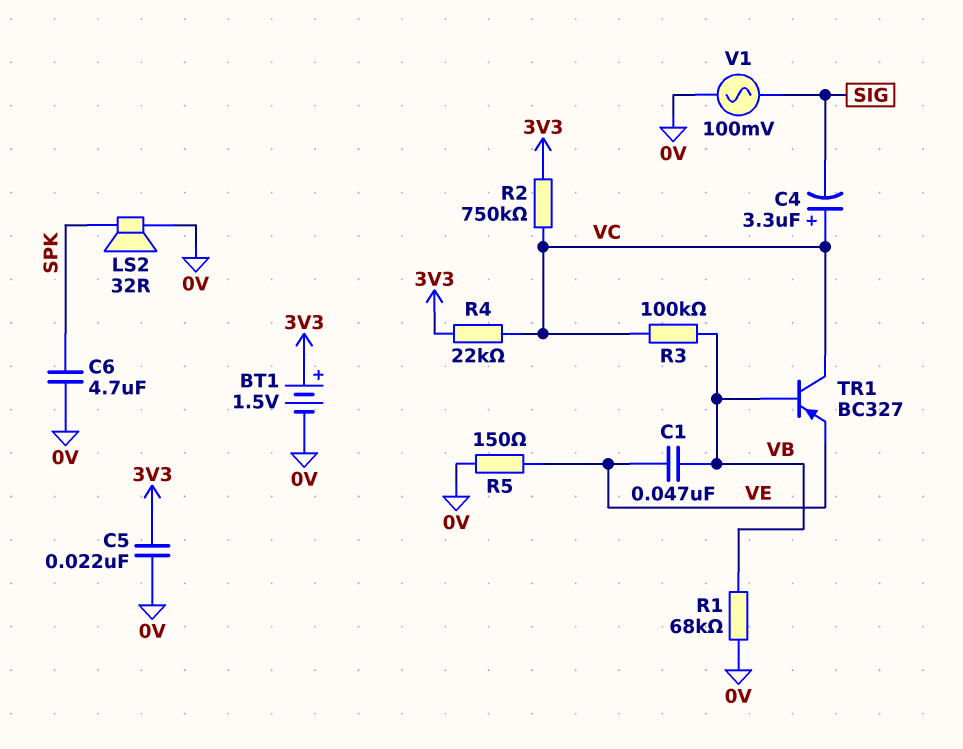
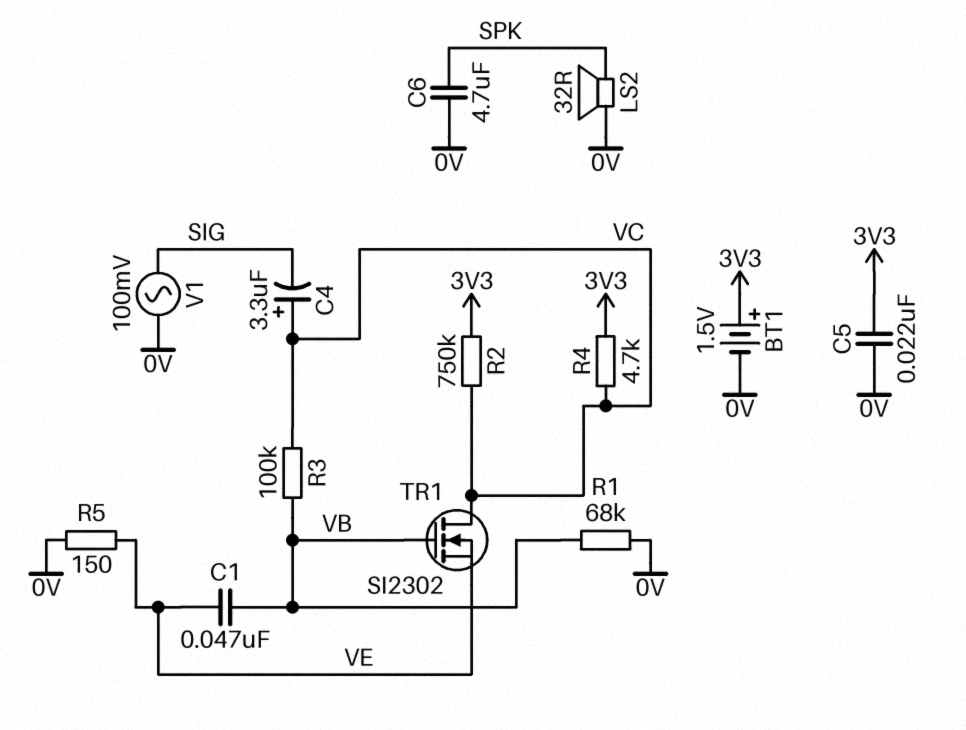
R4: 22k (3V3, VC) -> 4.7k (3V3, VC)
TR1: PNP BC327 (B VB, C VC, E VE) -> NMOS SI2302 (G VB, D VC, S VE)

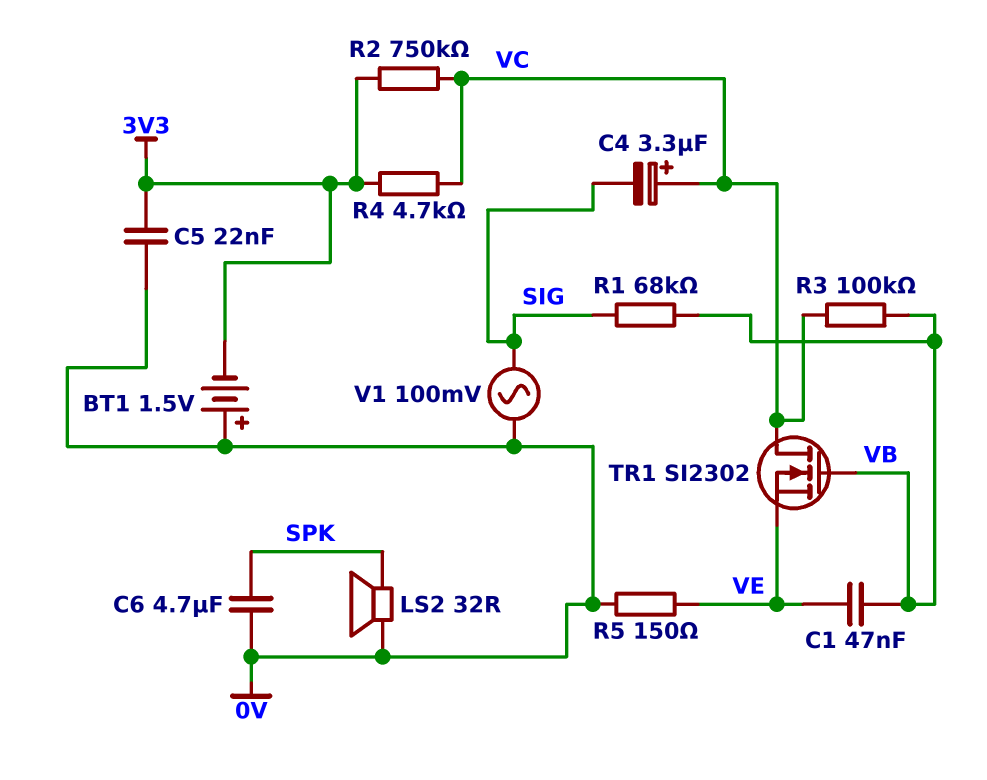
BT1: 1.5V (plus 3V3, minus 0V) -> 1.5V (plus 0V, minus 3V3)
R1: 68k (0V, VB) -> 68k (SIG, VB)

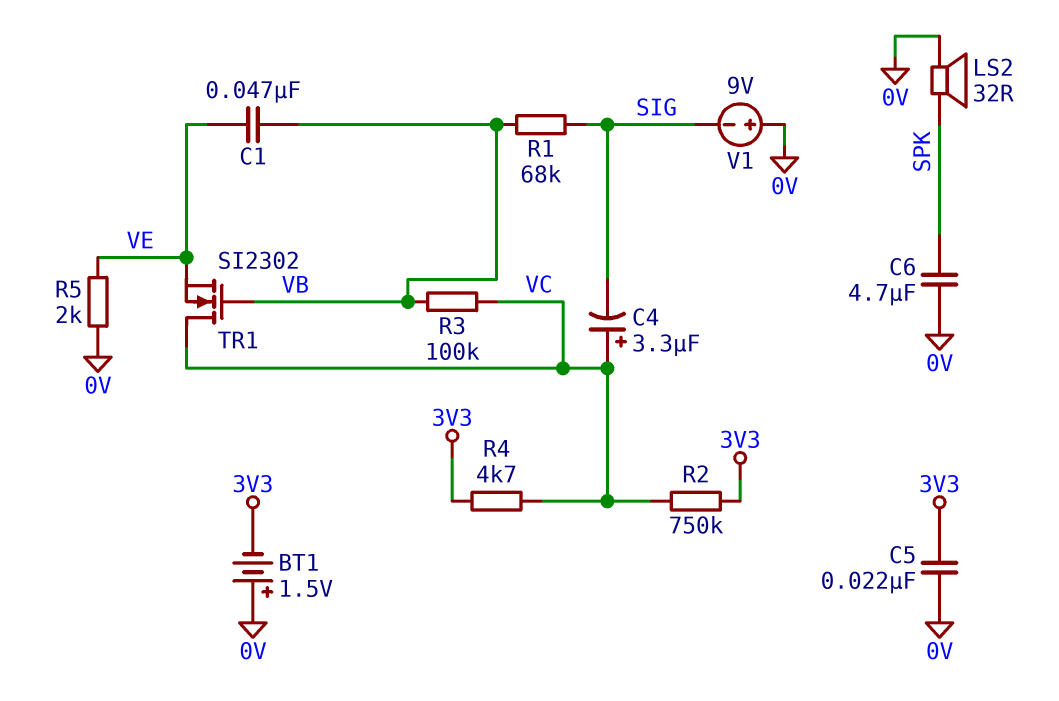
R5: 150 (0V, VE) -> 2k (0V, VE)
V1: AC 100mV (0V, SIG) -> 9V (plus 0V, minus SIG)

